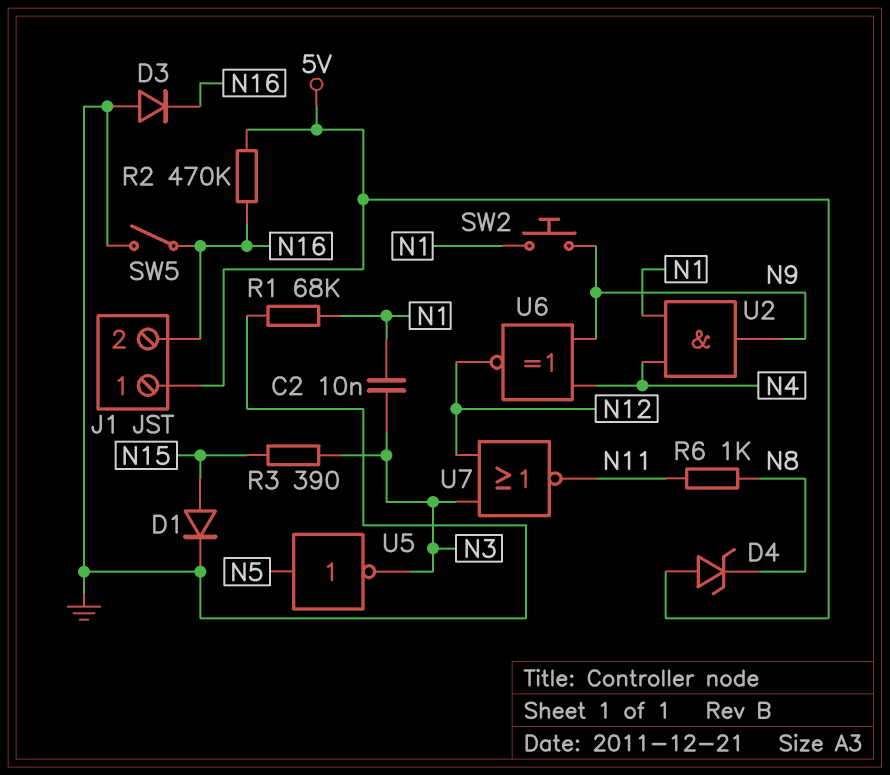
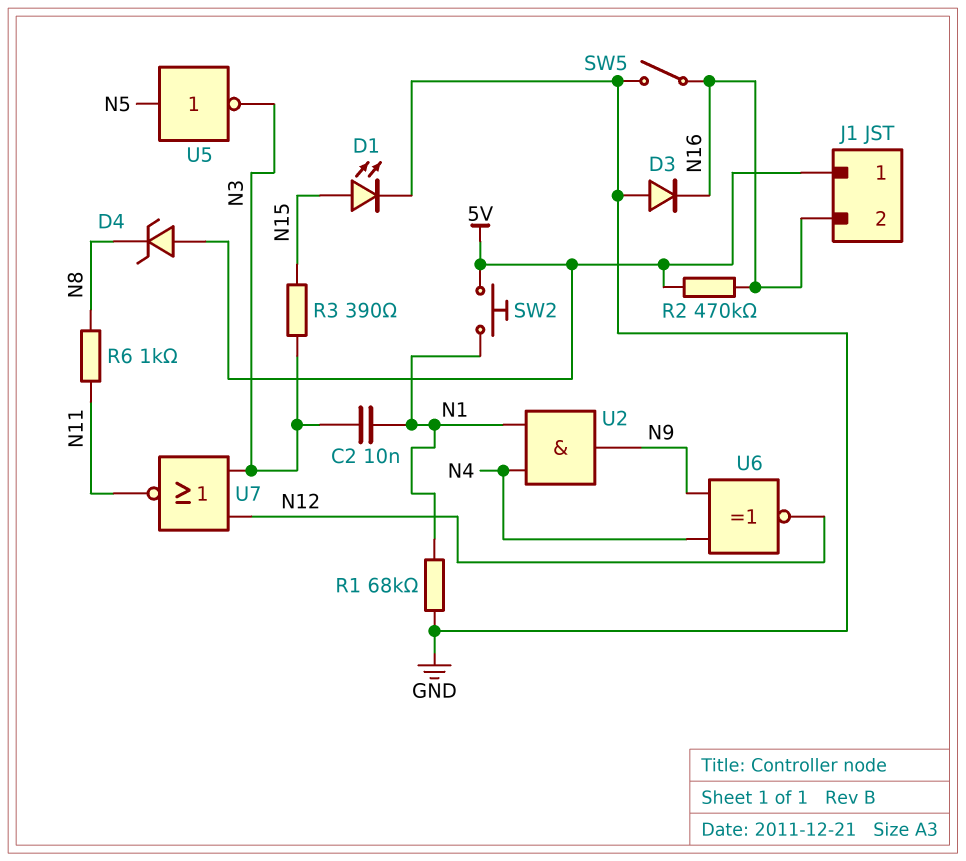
D1: diode (A N15, K GND) -> LED (A N15, K GND)
SW2: button (N1, N9) -> button (5V, N1)

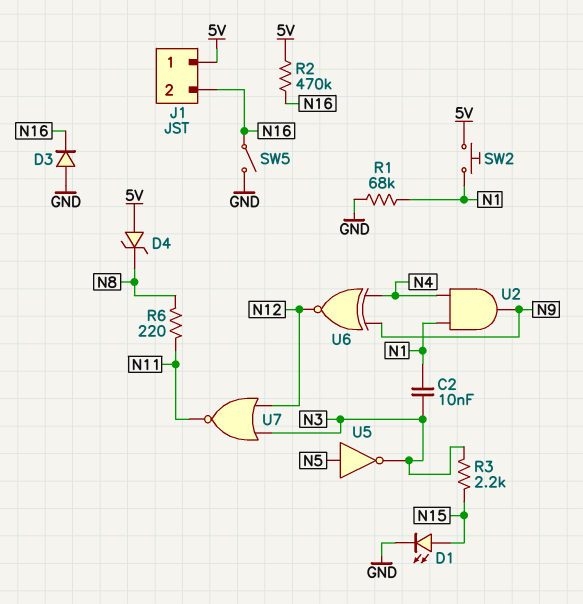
R3: 390 (N3, N15) -> 2.2k (N3, N15)
R6: 1k (N8, N11) -> 220 (N8, N11)

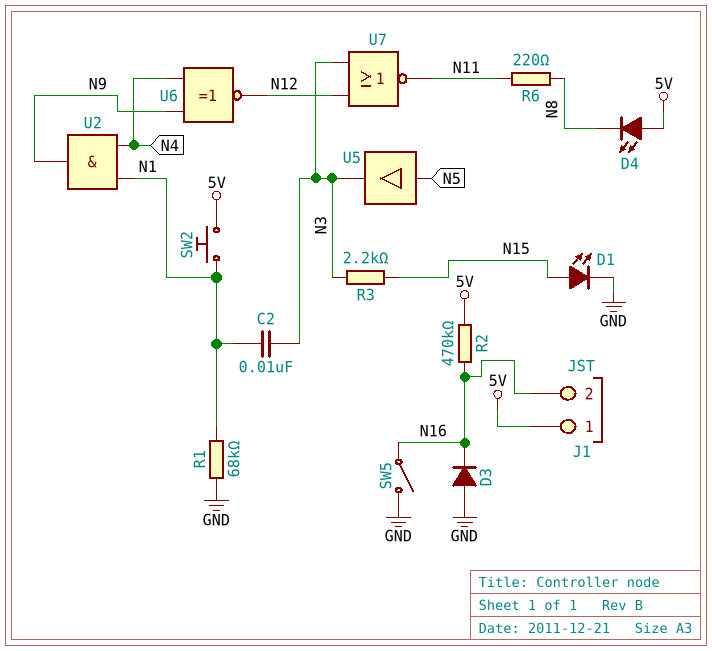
D4: zener (A 5V, K N8) -> LED (A 5V, K N8)
U5: NOT (in N5, out N3) -> buffer (in N5, out N3)

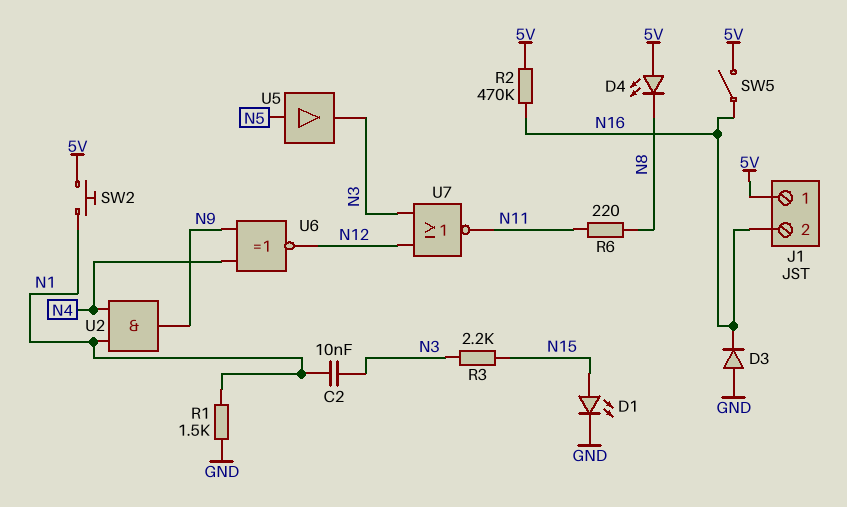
R1: 68k (GND, N1) -> 1.5k (GND, N1)
SW5: switch (GND, N16) -> switch (5V, N16)

